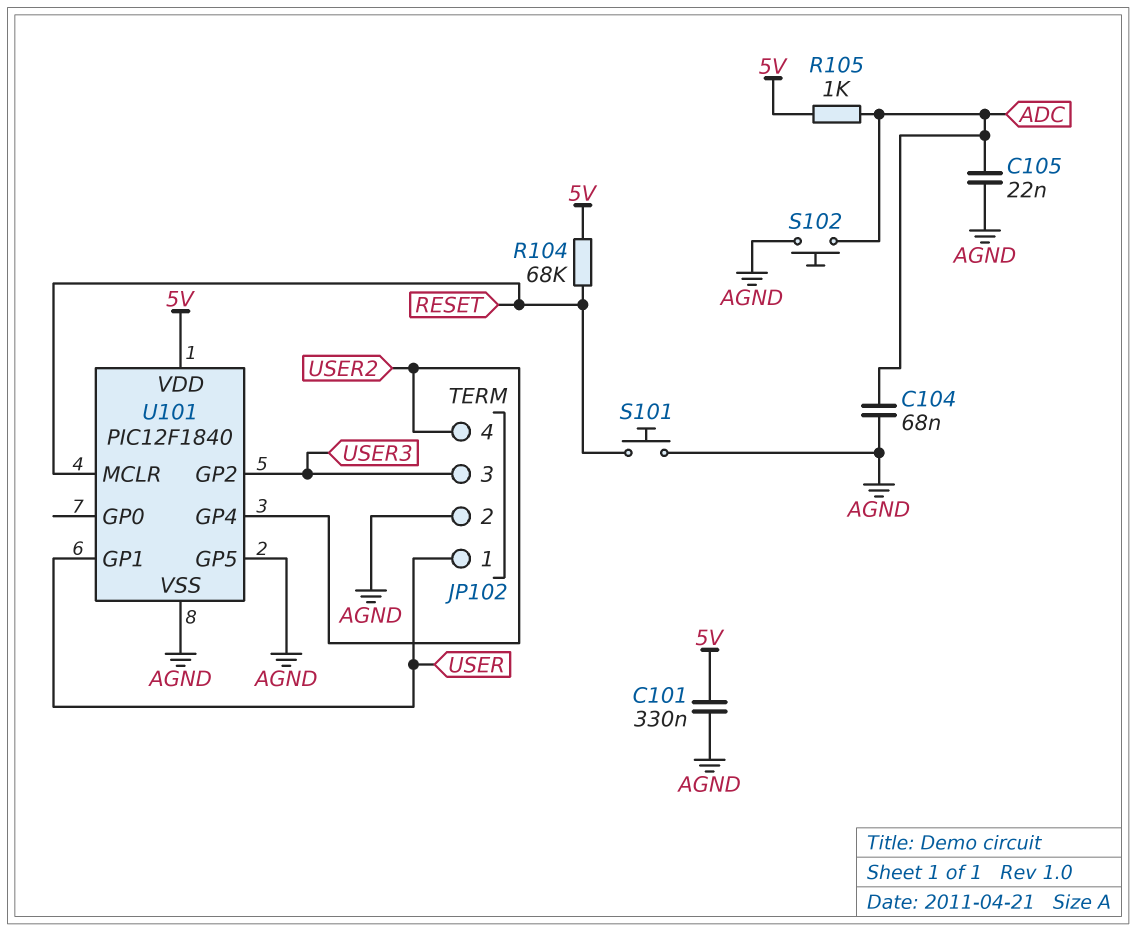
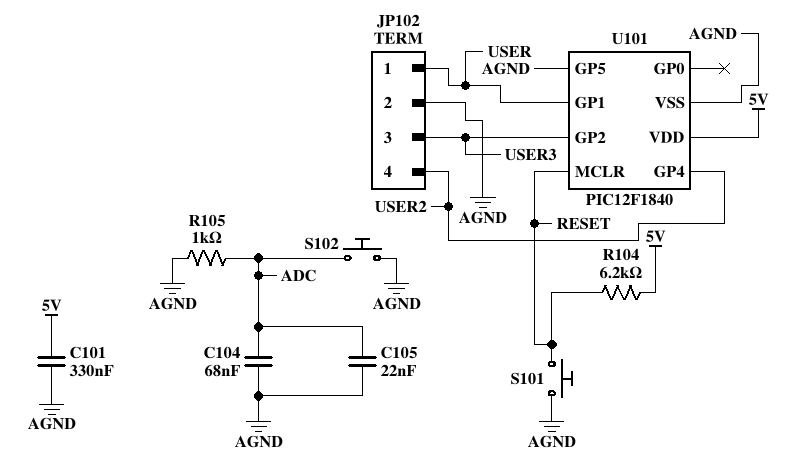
R104: 68k (5V, RESET) -> 6.2k (5V, RESET)
R105: 1k (5V, ADC) -> 1k (ADC, AGND)

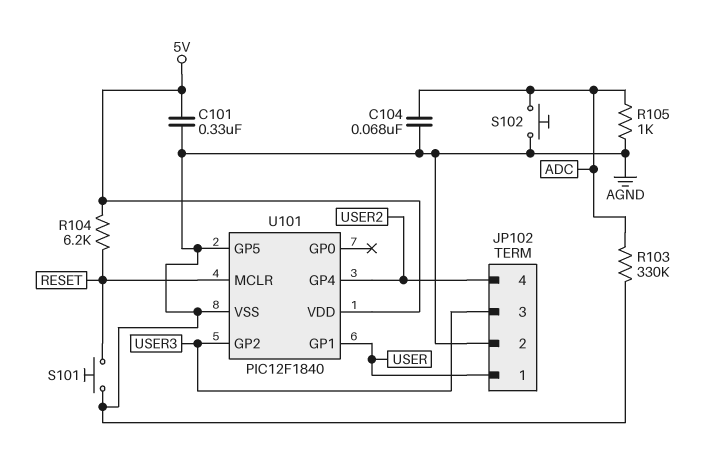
C105: 22nF (ADC, AGND) -> none
R103: none -> 330k (ADC, AGND)

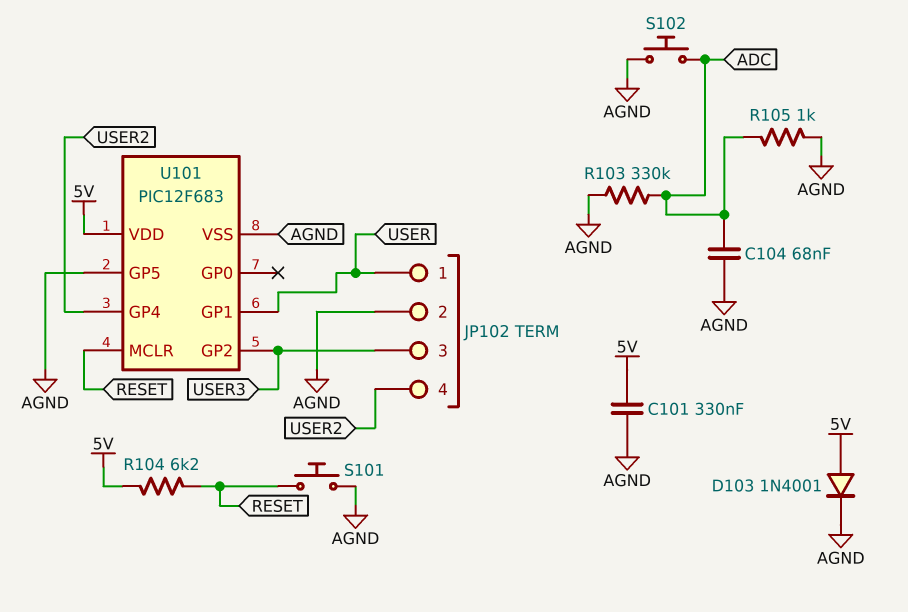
D103: none -> diode 1N4001 (A 5V, K AGND)
U101: PIC12F1840 -> PIC12F683

